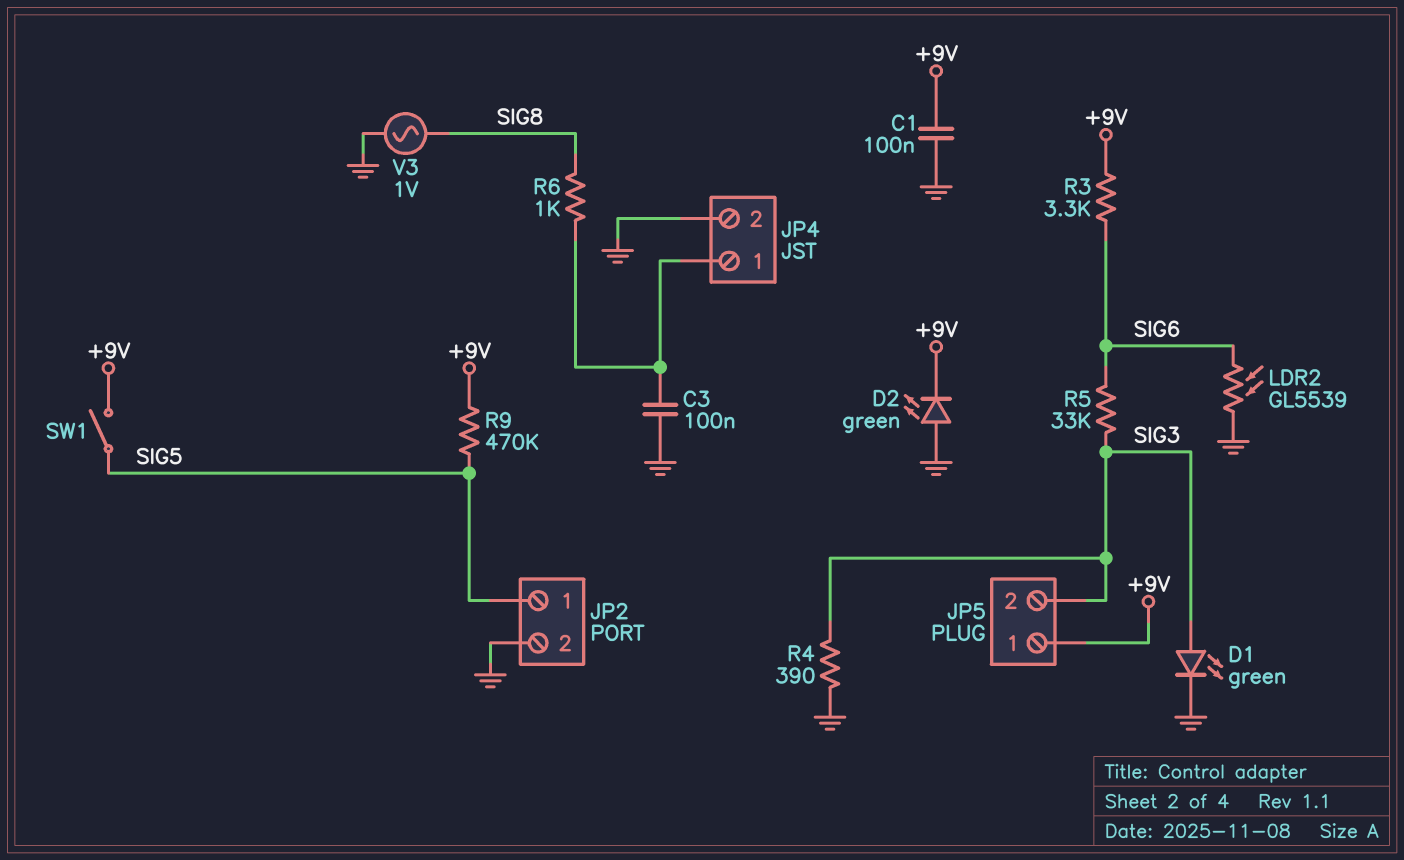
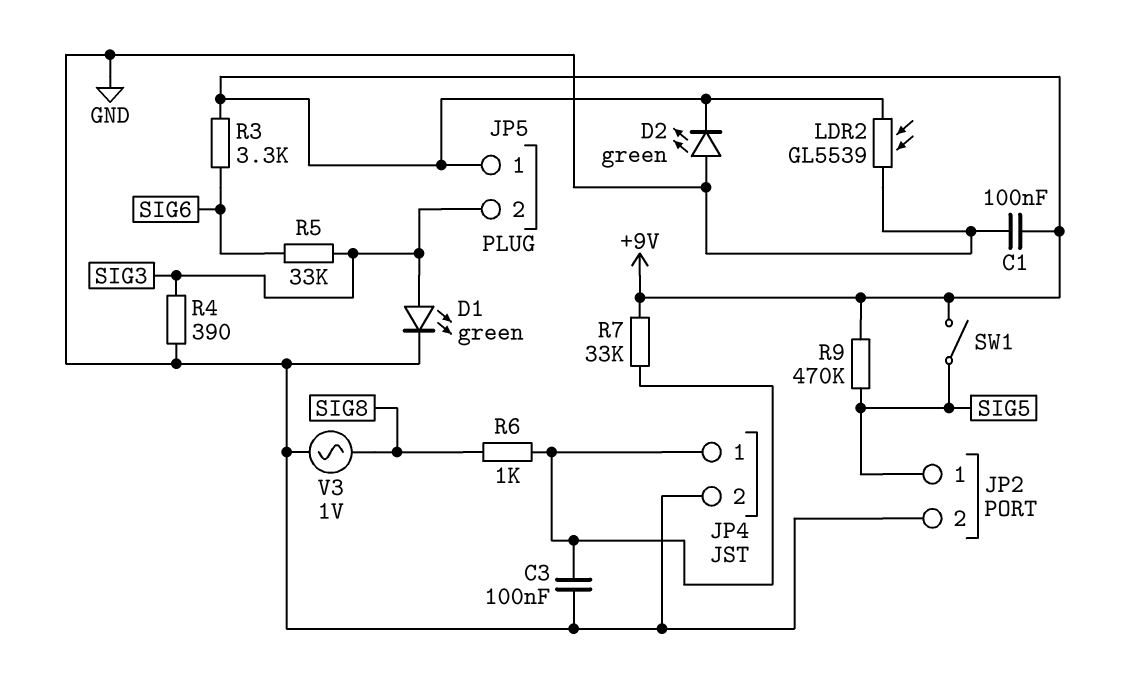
LDR2: GL5539 (GND, SIG6) -> GL5539 (+9V, GND)
R7: none -> 33k (+9V, JP4/1)

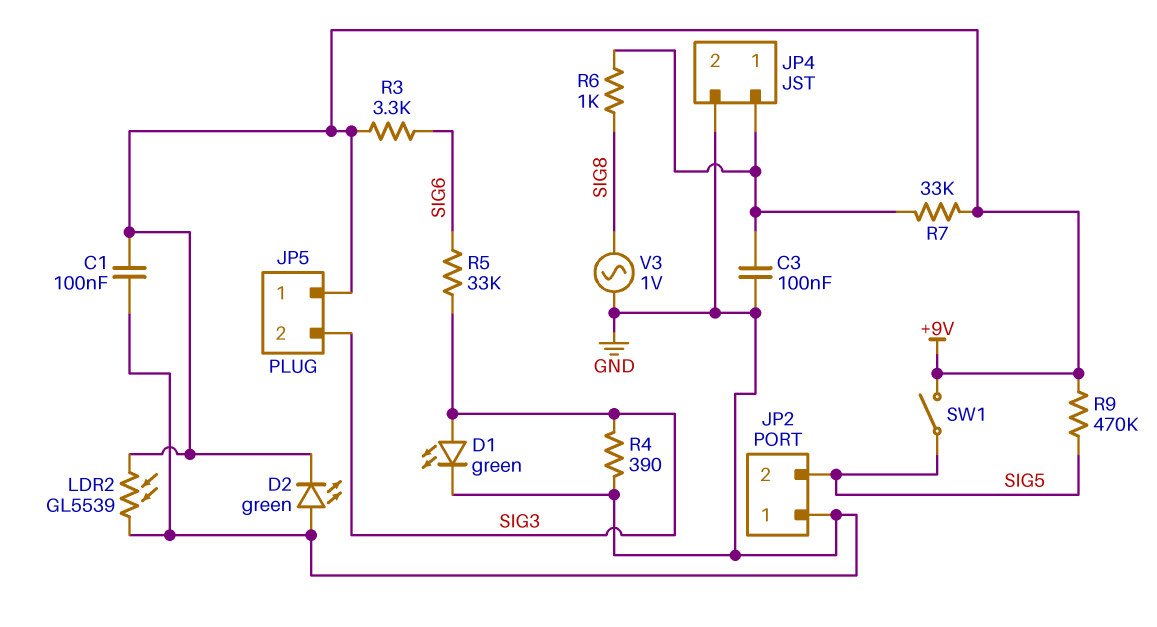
JP2 pin 1: SIG5 -> GND
JP2 pin 2: GND -> SIG5

